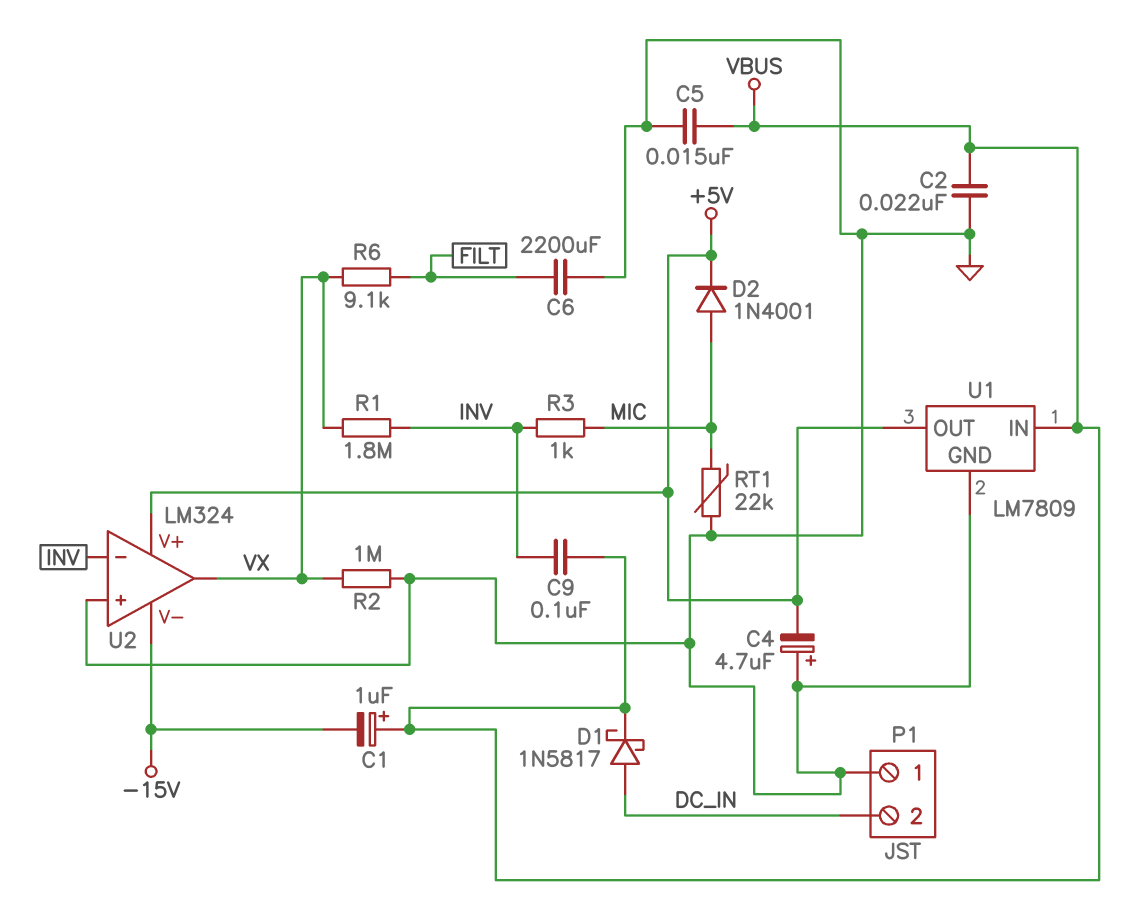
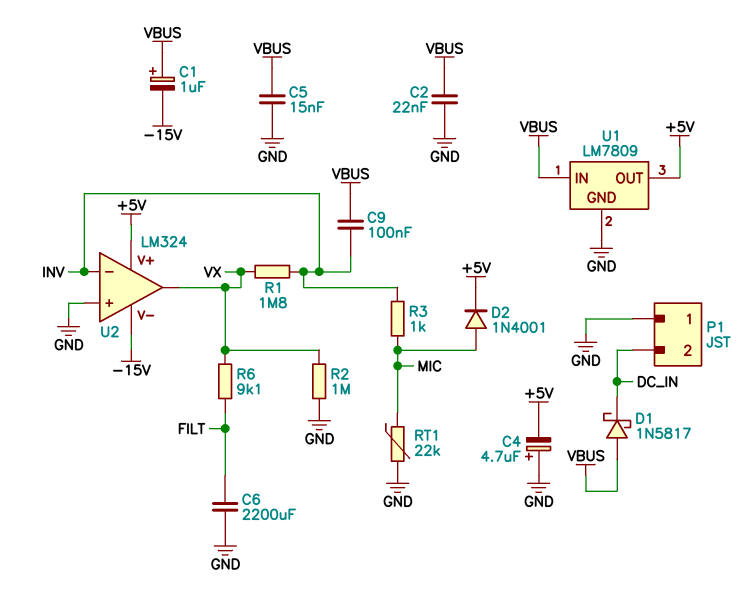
D1: schottky 1N5817 (A DC_IN, K VBUS) -> schottky 1N5817 (A VBUS, K DC_IN)

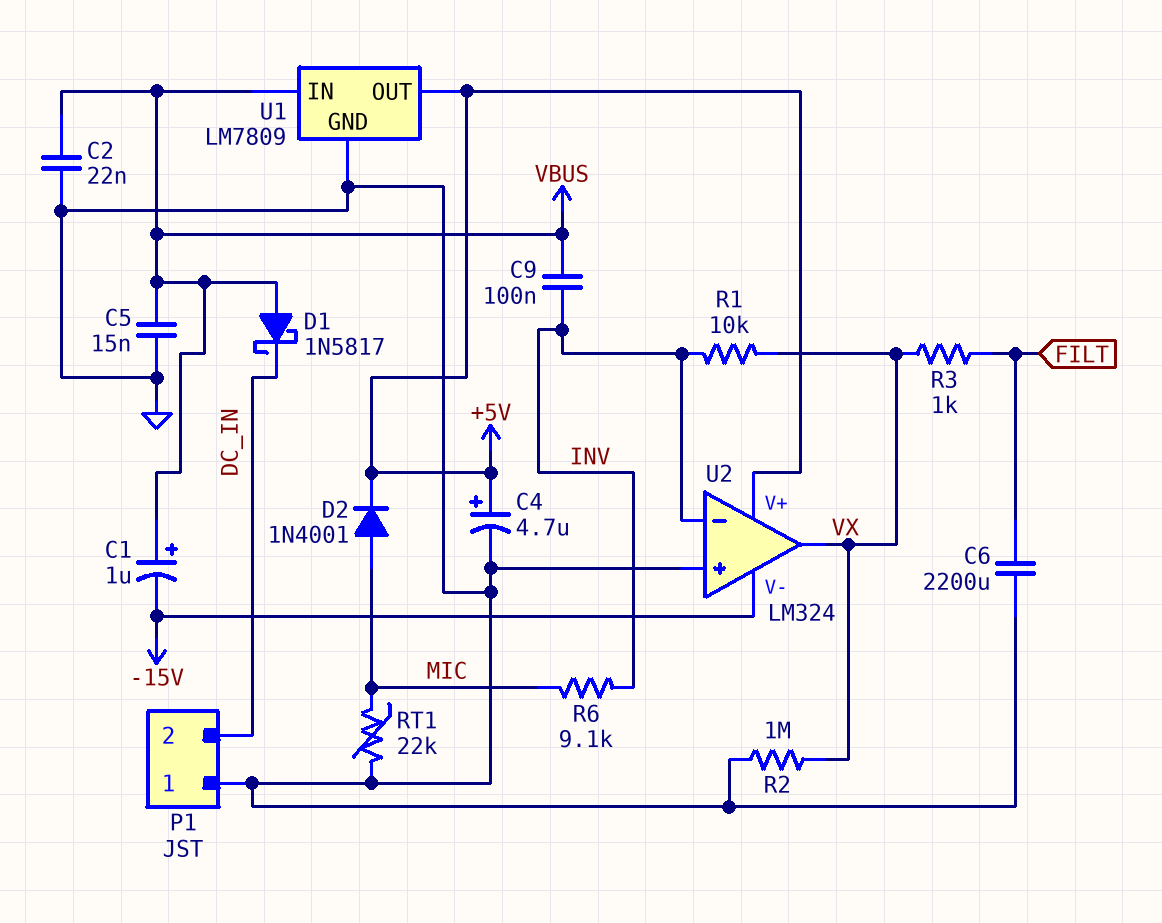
C4: 4.7uF (plus GND, minus +5V) -> 4.7uF (plus +5V, minus GND)
R1: 1.8M (INV, VX) -> 10k (INV, VX)
R3: 1k (INV, MIC) -> 1k (FILT, VX)
R6: 9.1k (FILT, VX) -> 9.1k (INV, MIC)

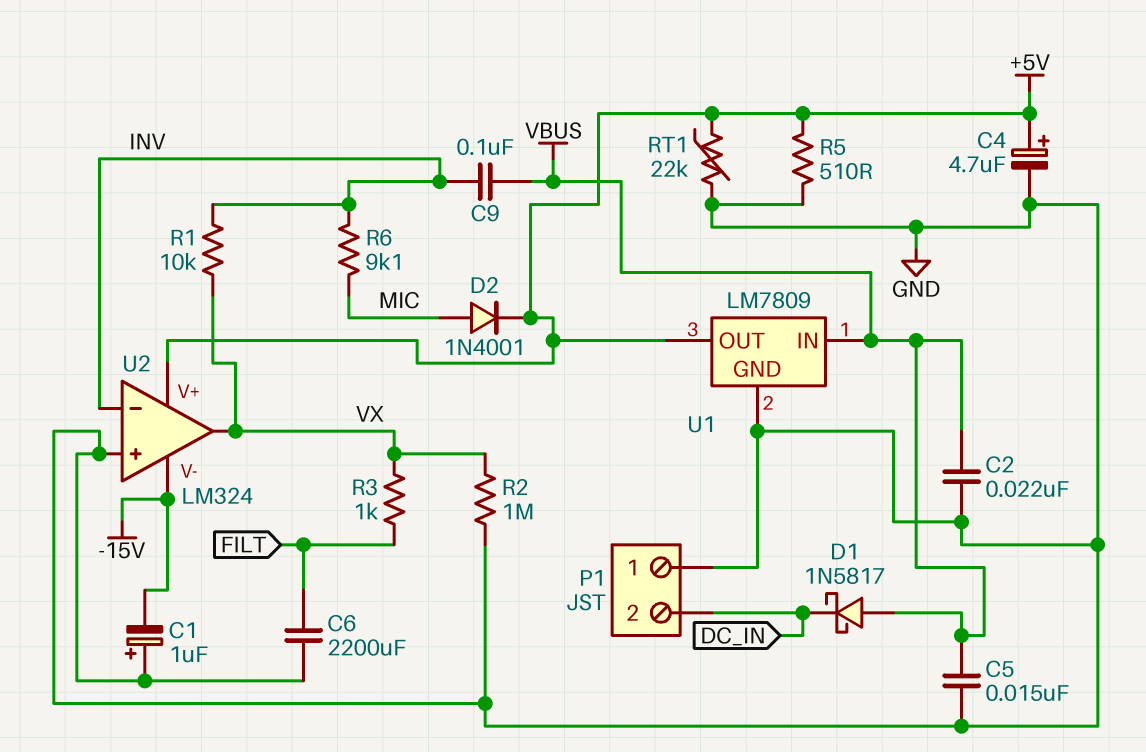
C1: 1uF (plus VBUS, minus -15V) -> 1uF (plus GND, minus -15V)
R5: none -> 510 (+5V, GND)
RT1: 22k (GND, MIC) -> 22k (+5V, GND)

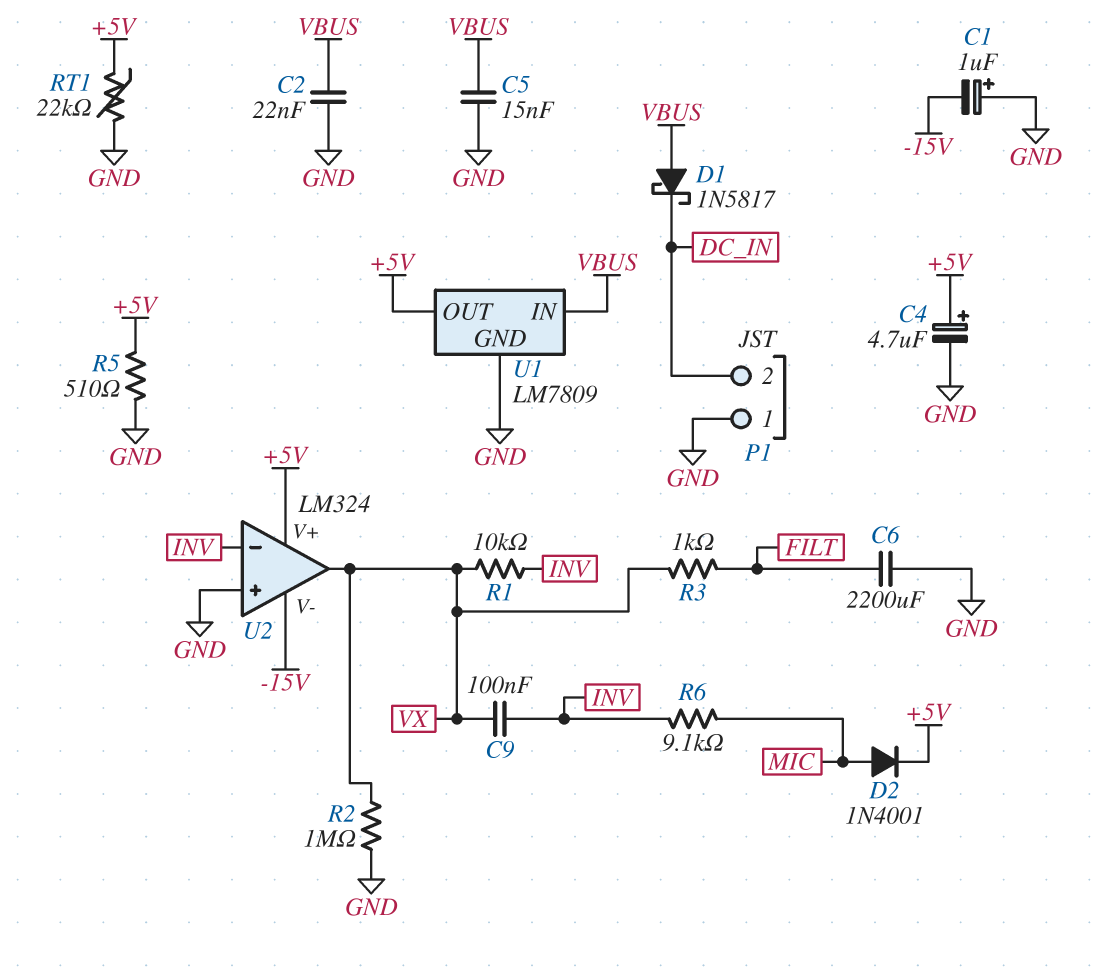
C9: 100nF (INV, VBUS) -> 100nF (INV, VX)

